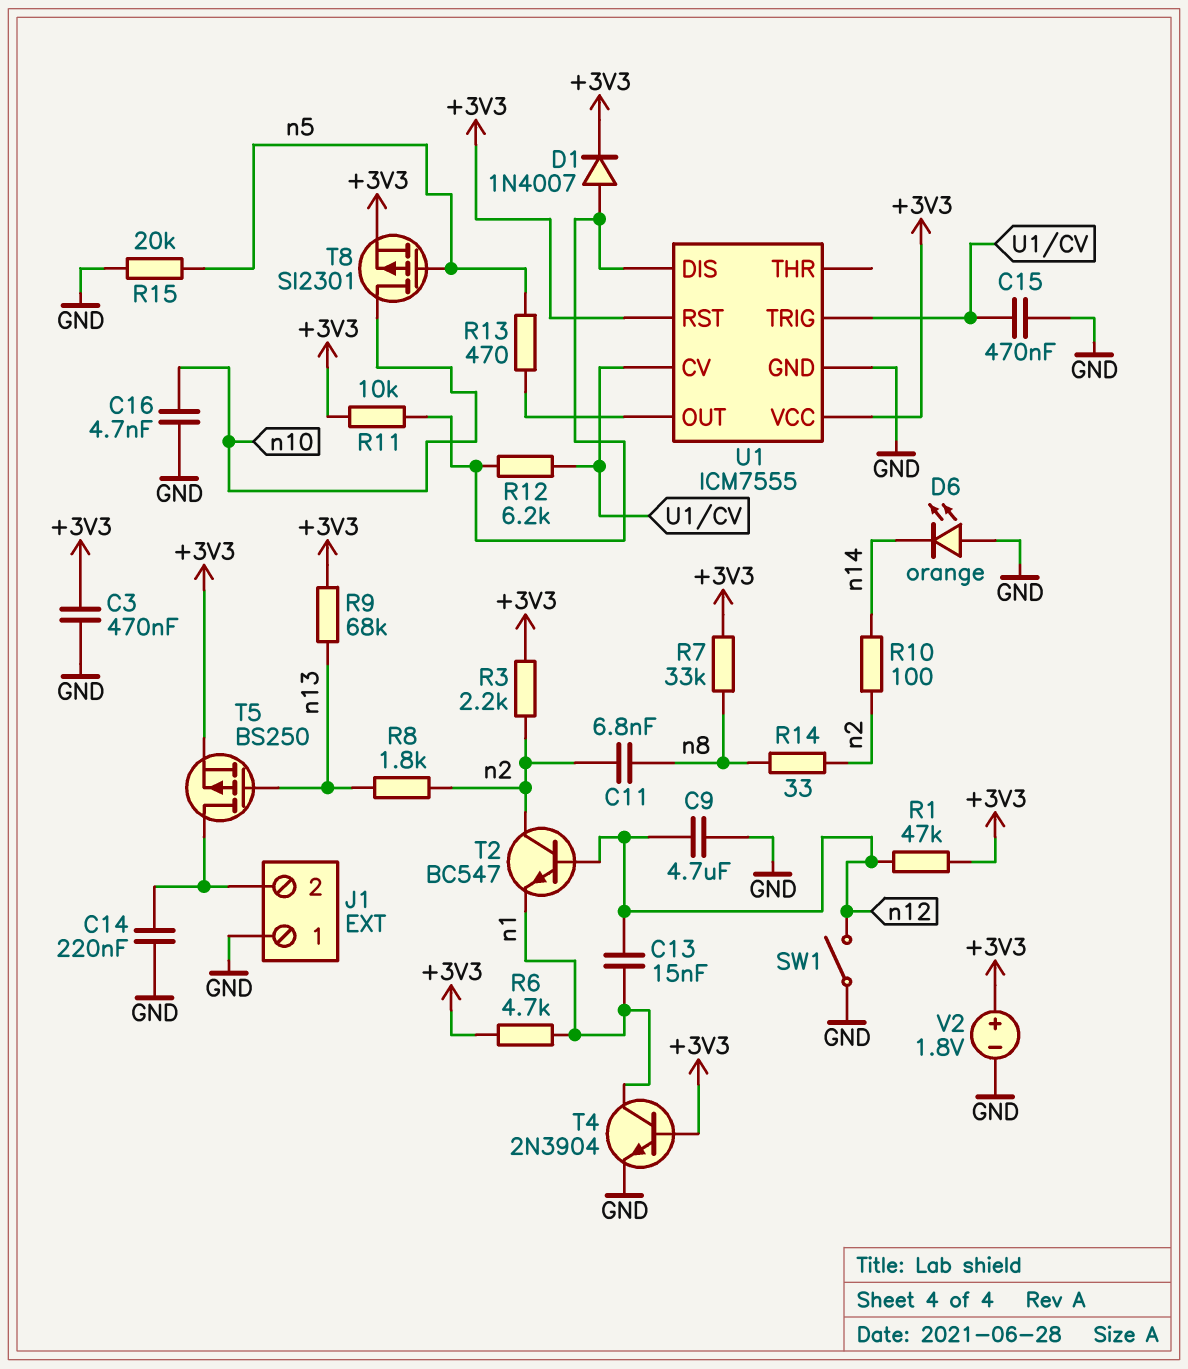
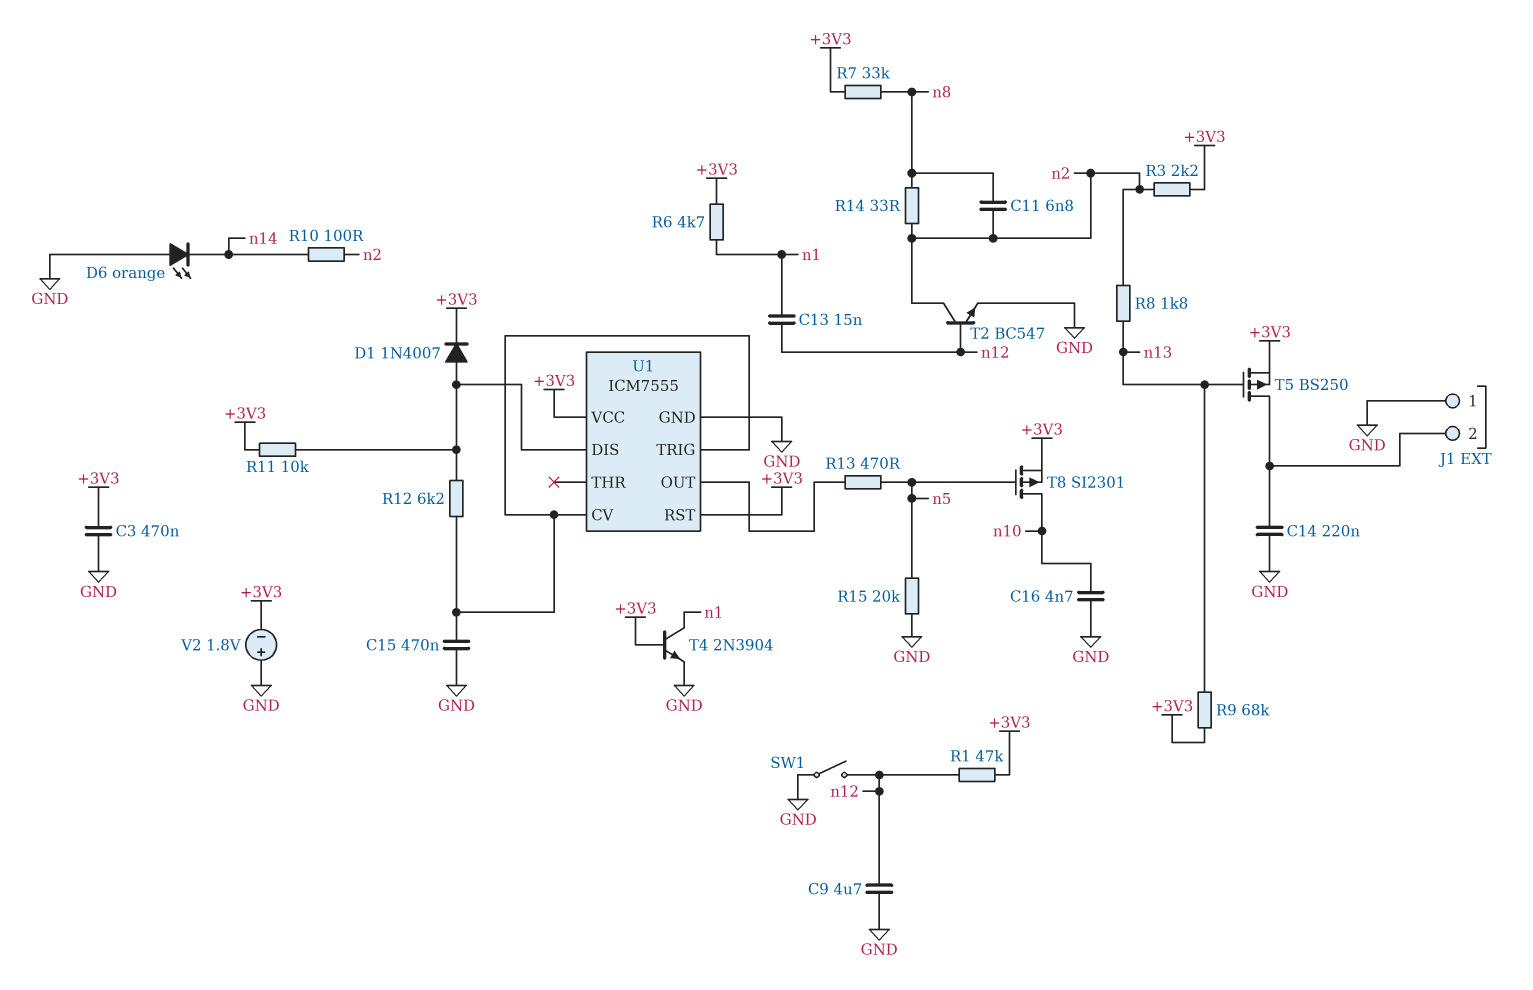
T2: NPN BC547 (B n12, C n2, E n1) -> NPN BC547 (B n12, C n2, E GND)
V2: 1.8V (plus +3V3, minus GND) -> 1.8V (plus GND, minus +3V3)

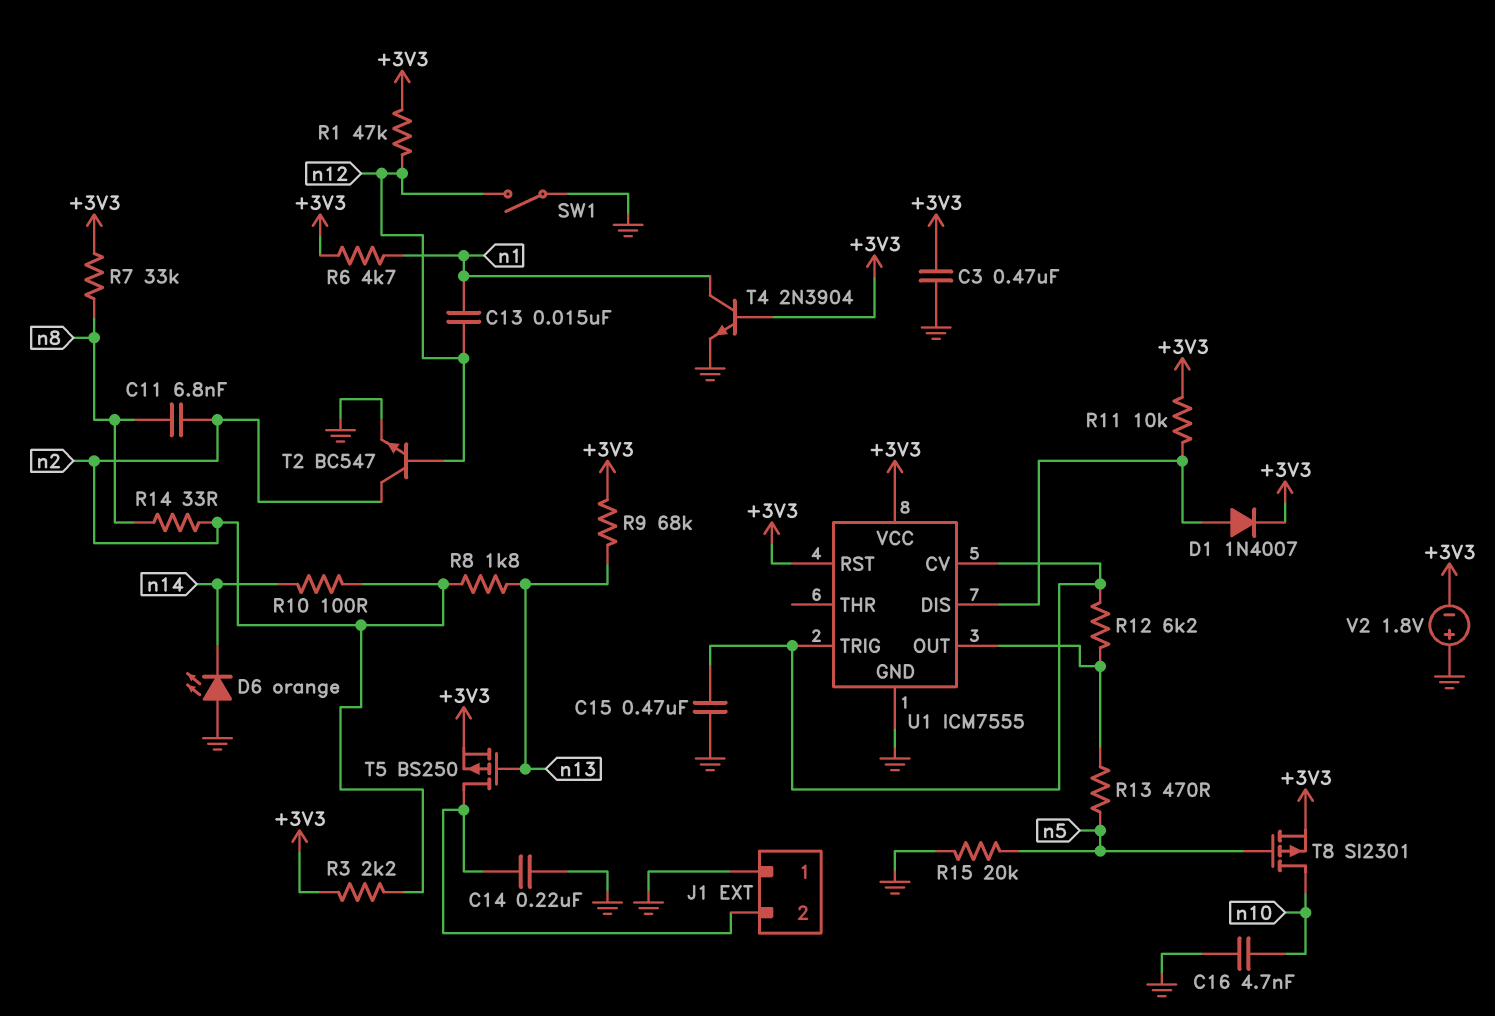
C9: 4.7uF (GND, n12) -> none
R12: 6.2k (U1/CV, U1/DIS) -> 6.2k (U1/CV, U1/OUT)

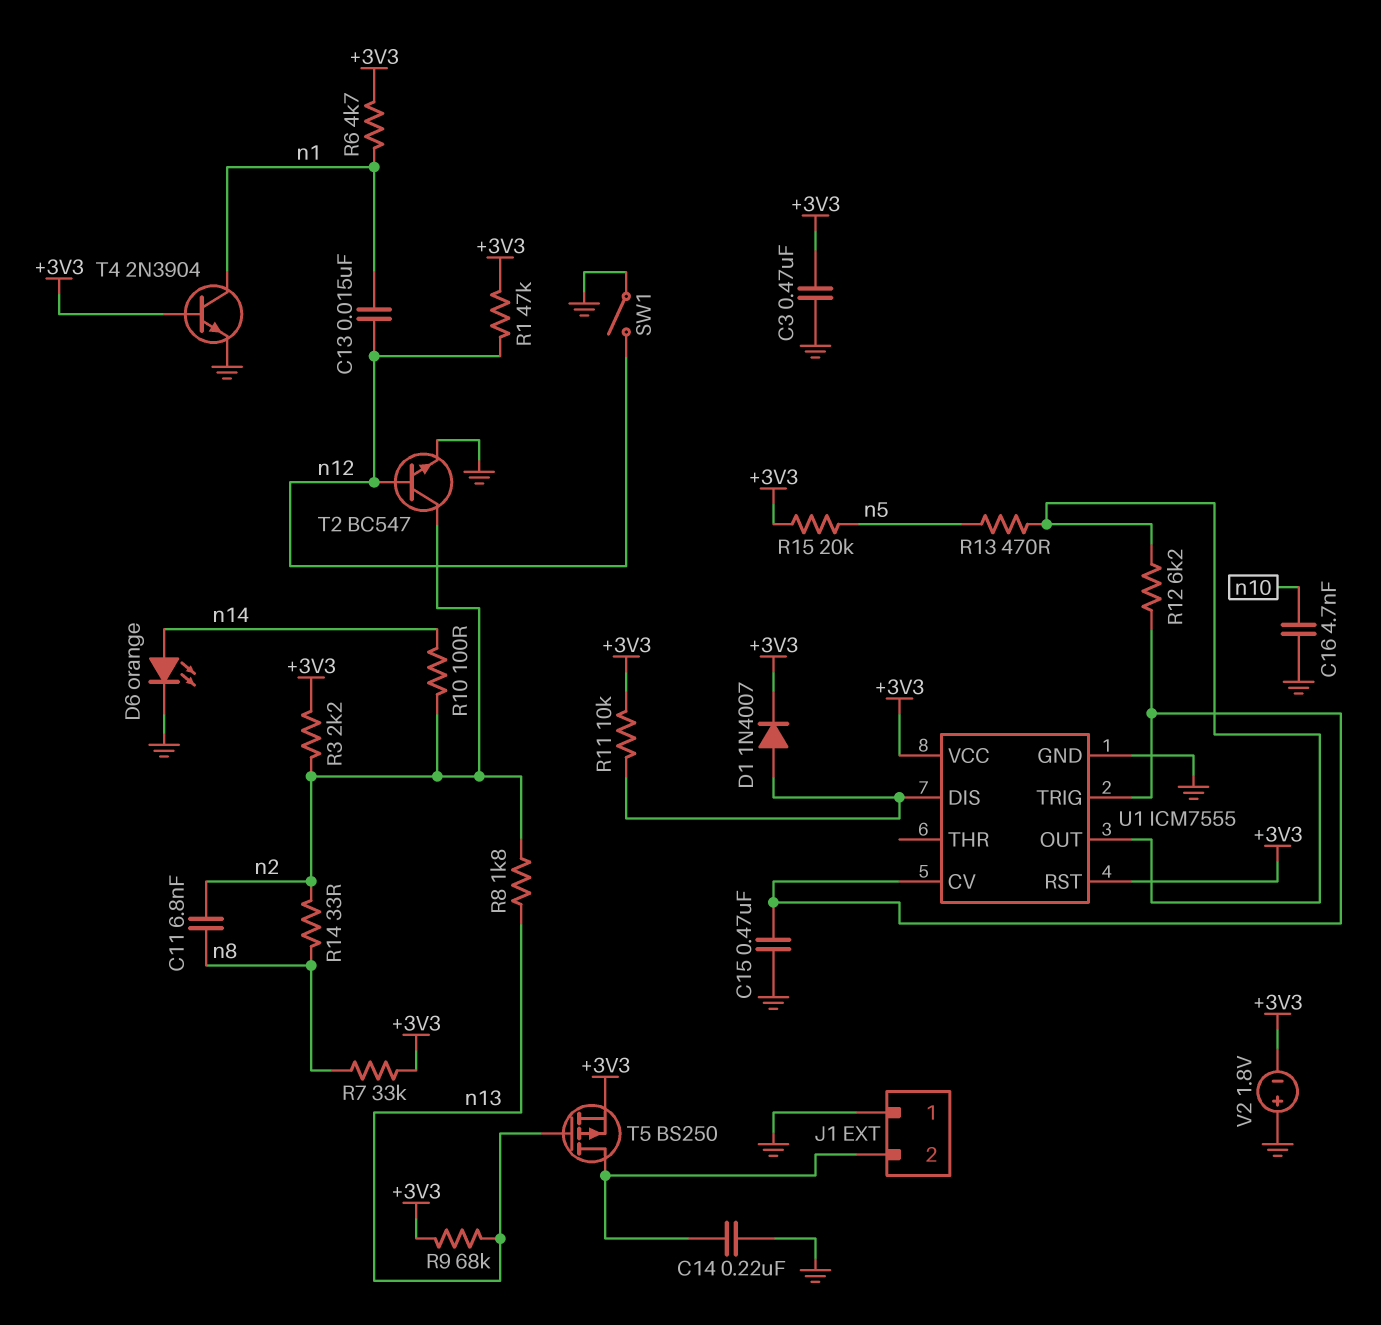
D6: LED orange (A GND, K n14) -> LED orange (A n14, K GND)
R15: 20k (GND, n5) -> 20k (+3V3, n5)
T8: PMOS SI2301 (G n5, D n10, S +3V3) -> none

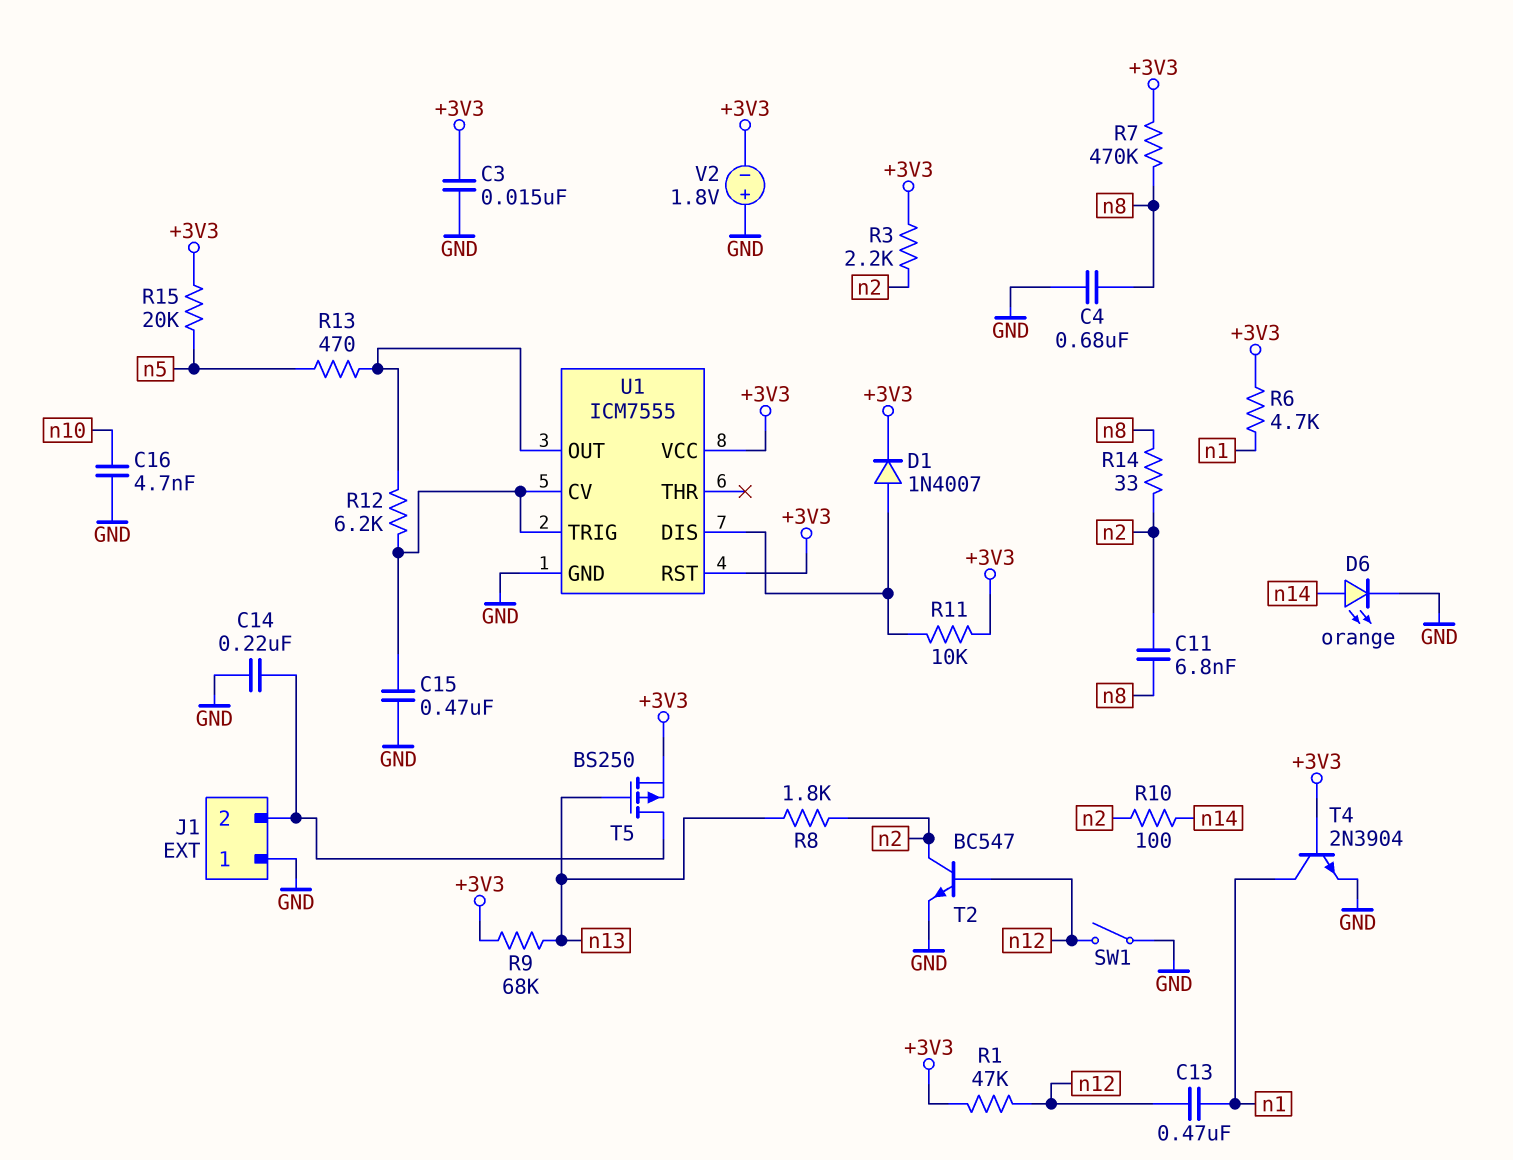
C3: 470nF (+3V3, GND) -> 15nF (+3V3, GND)
C4: none -> 680nF (GND, n8)
C13: 15nF (n1, n12) -> 470nF (n1, n12)
R7: 33k (+3V3, n8) -> 470k (+3V3, n8)

